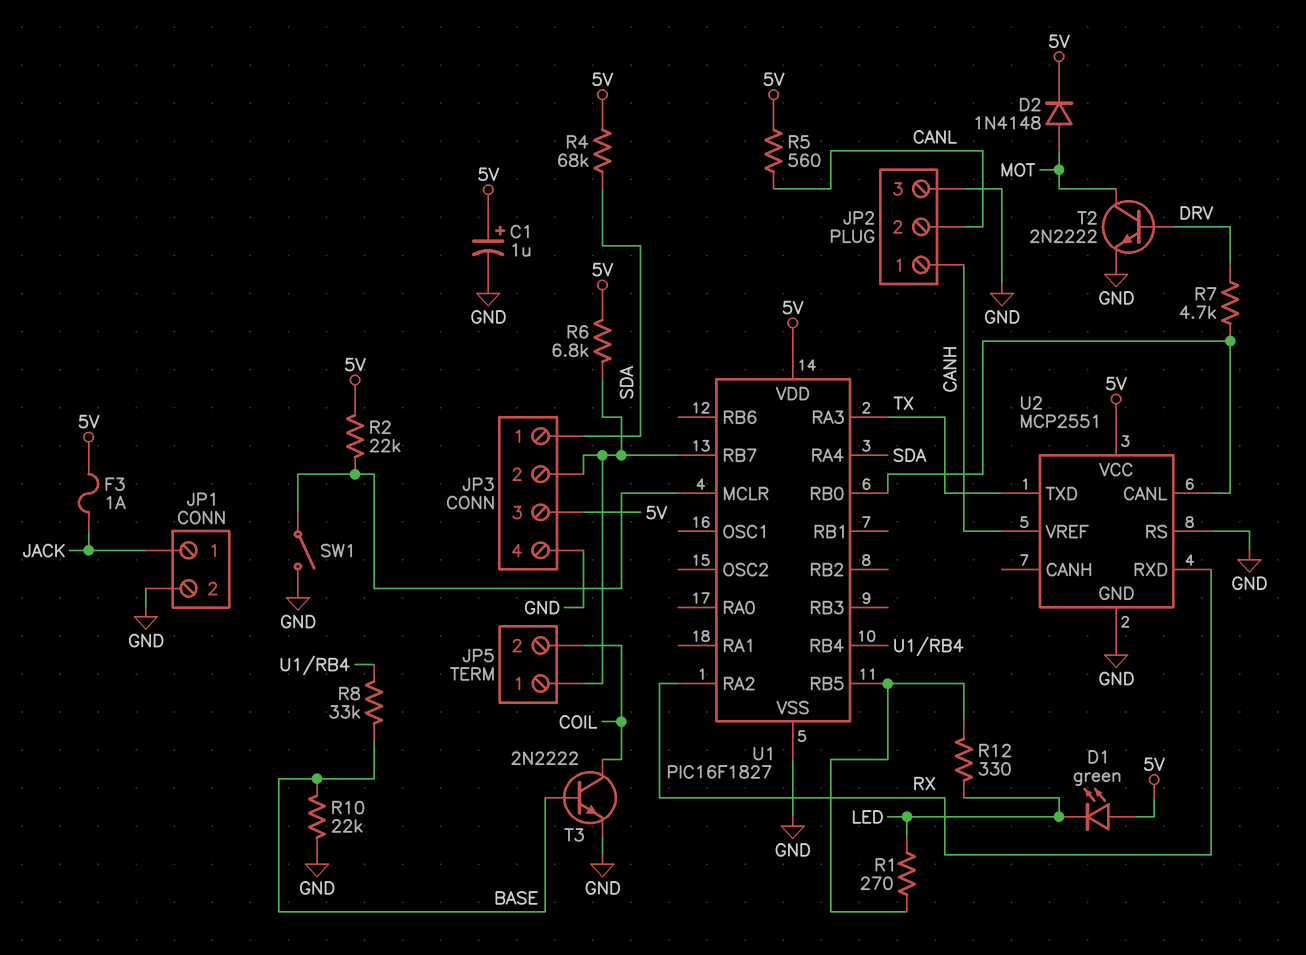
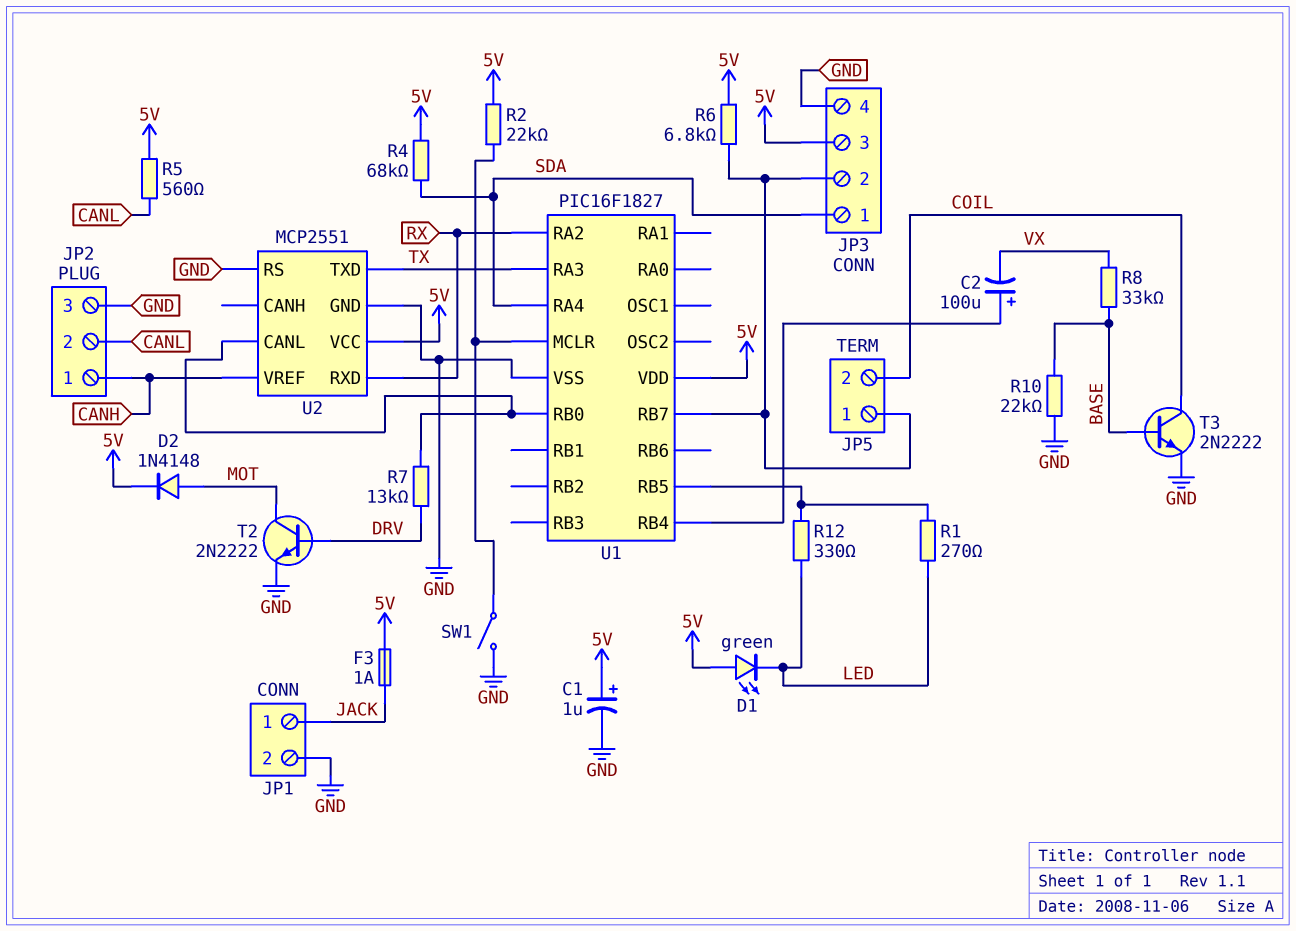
C2: none -> 100uF (plus U1/RB4, minus VX)
R7: 4.7k (DRV, U1/RB0) -> 13k (DRV, U1/RB0)
R8: 33k (BASE, U1/RB4) -> 33k (BASE, VX)

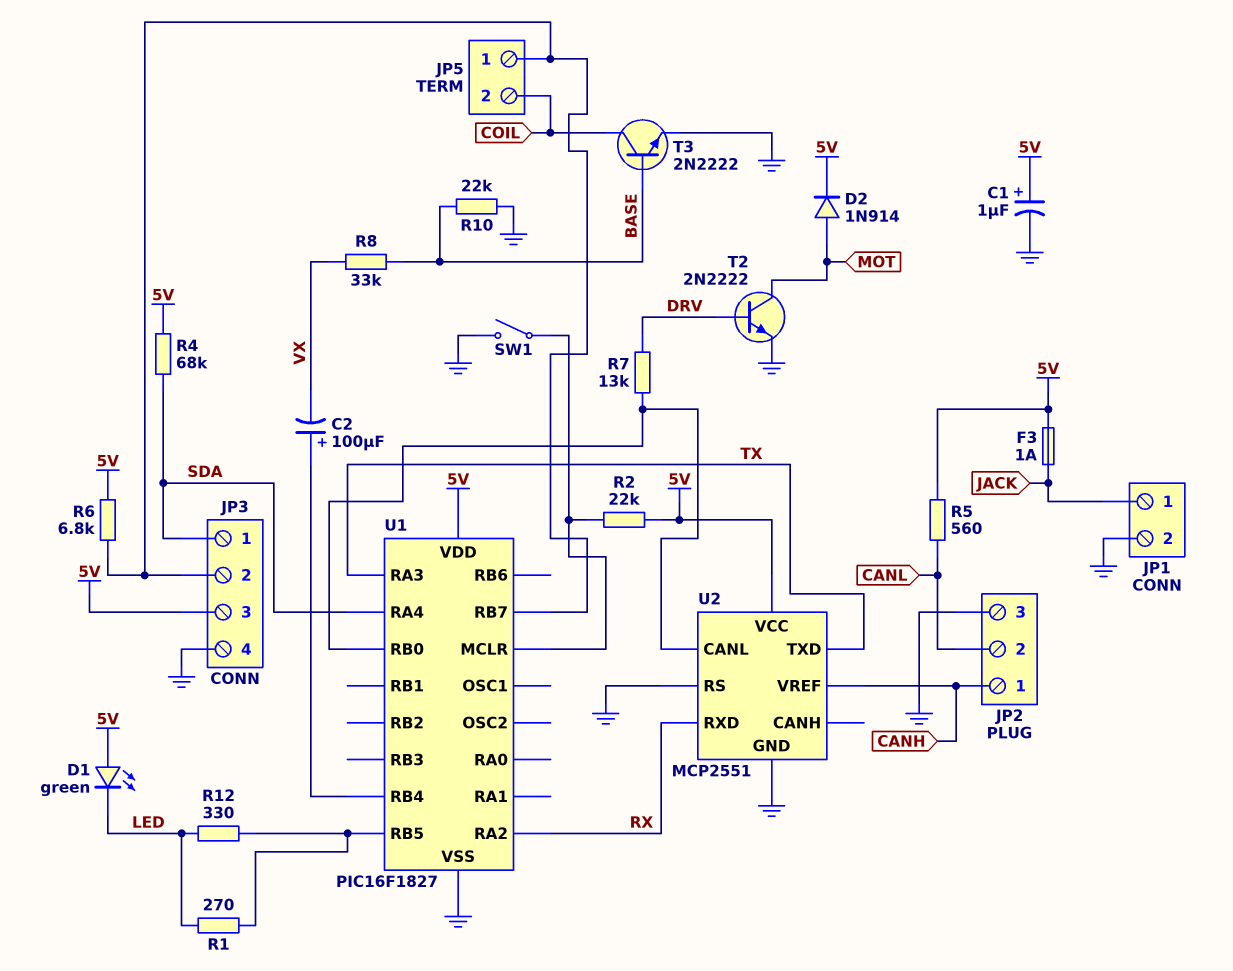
D2: diode 1N4148 (A MOT, K 5V) -> diode 1N914 (A MOT, K 5V)

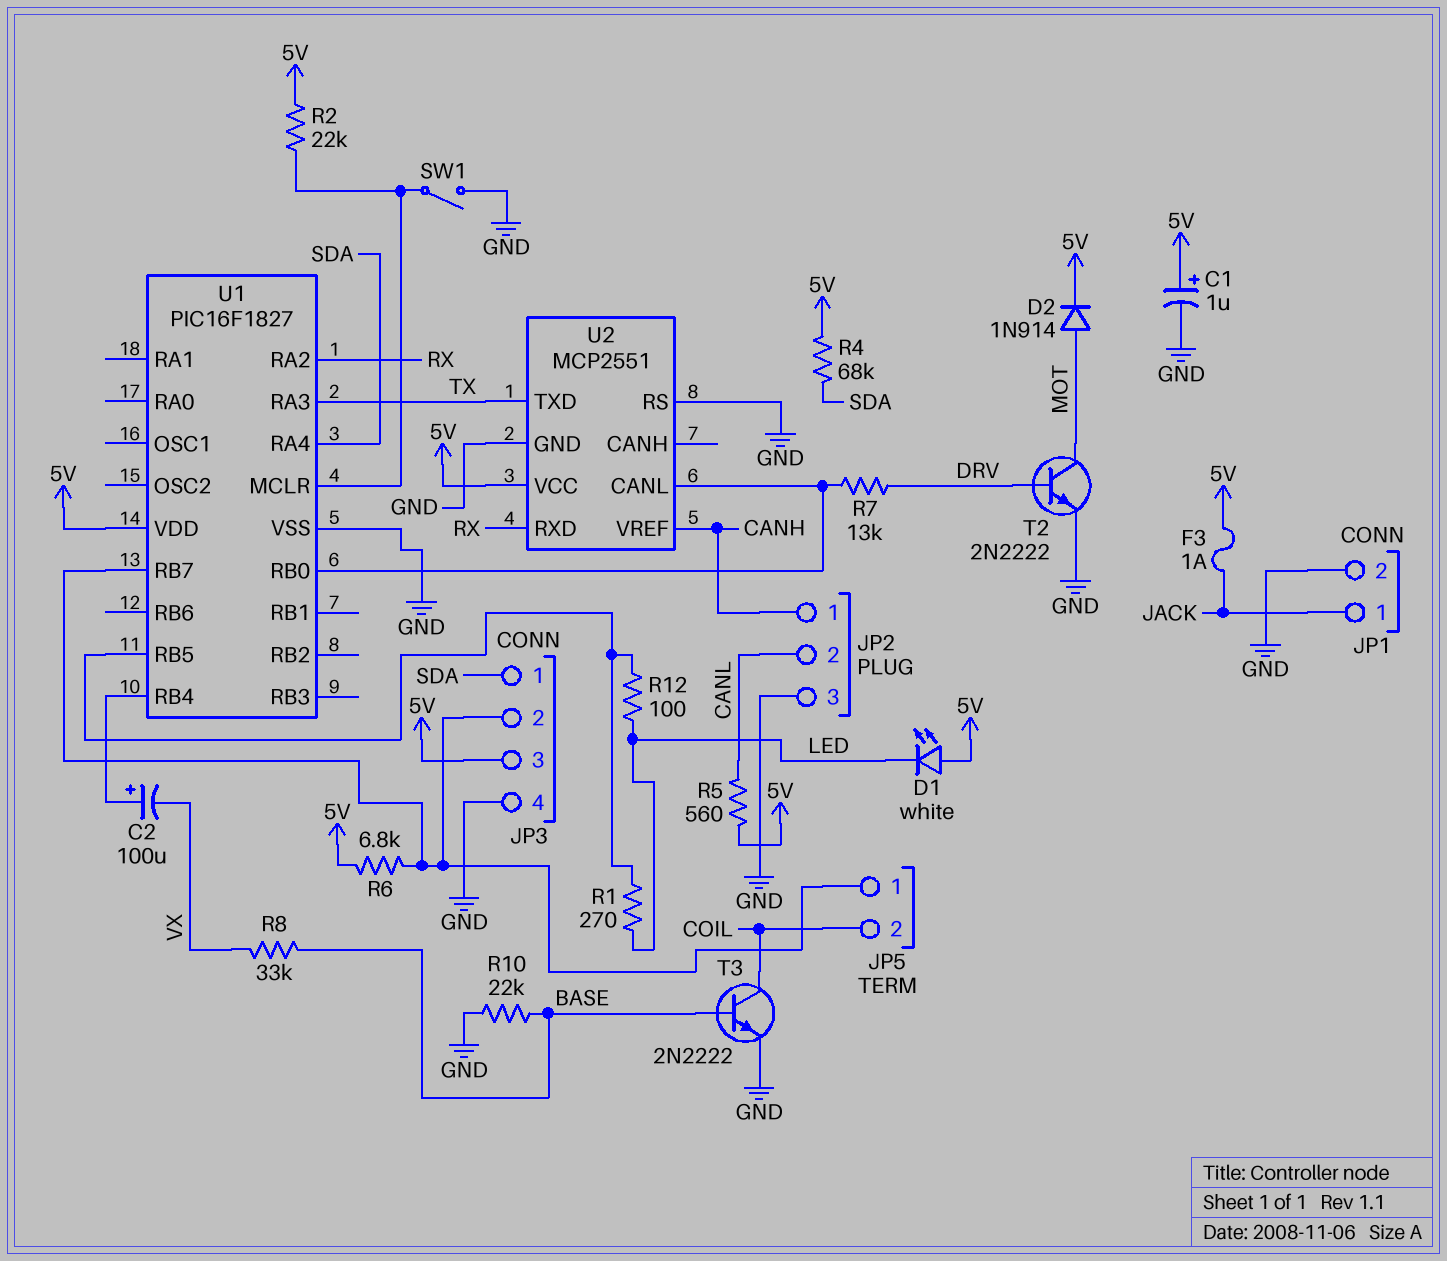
D1: LED green (A 5V, K LED) -> LED white (A 5V, K LED)
R12: 330 (LED, U1/RB5) -> 100 (LED, U1/RB5)

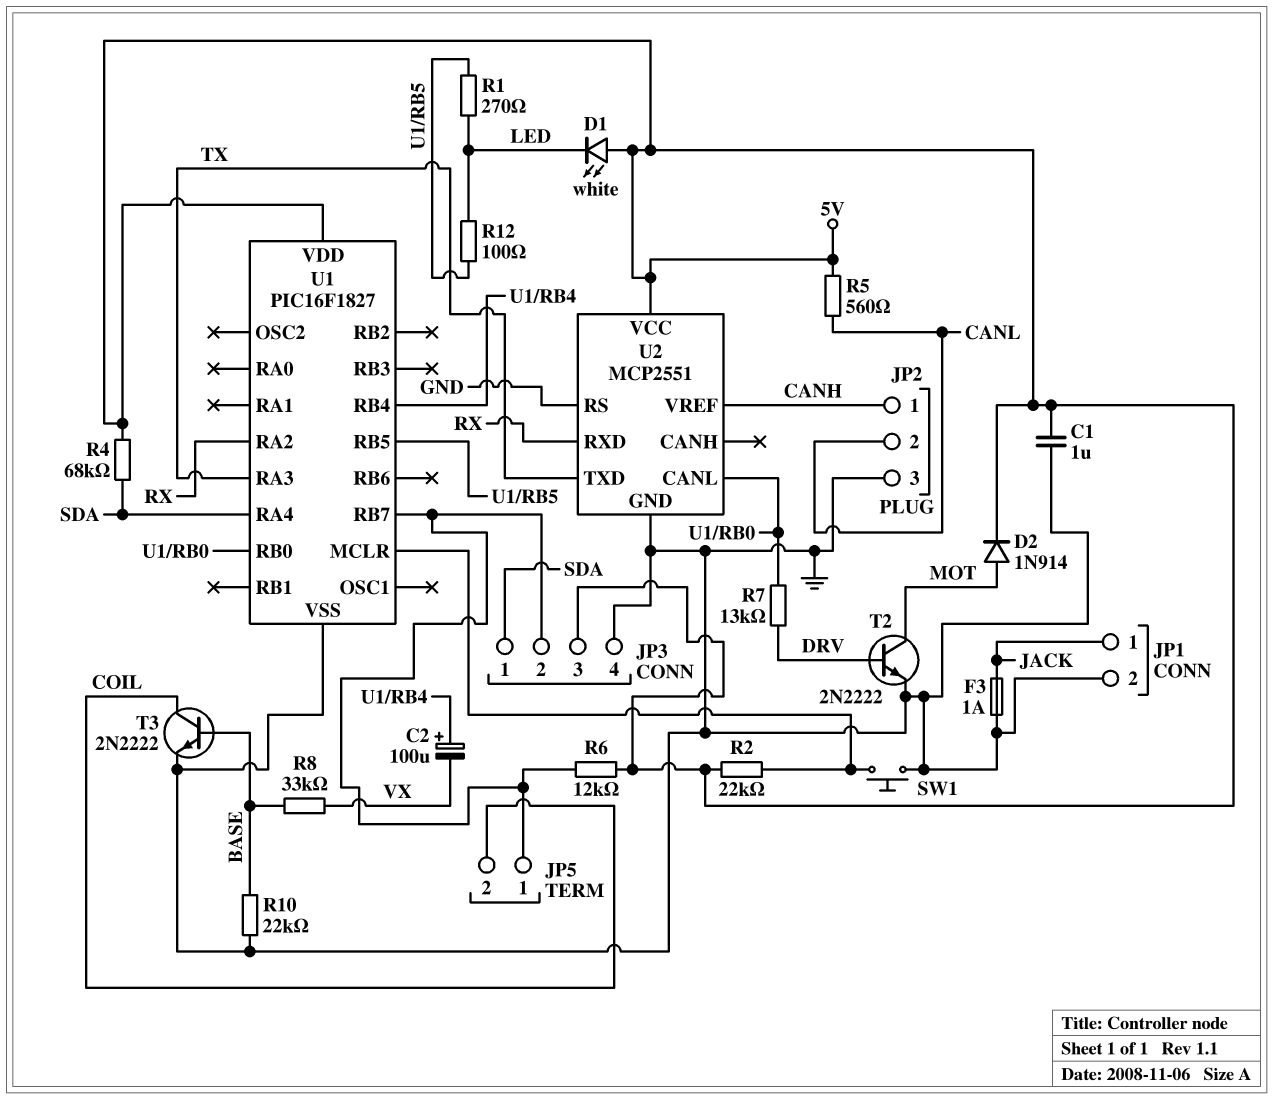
C1: 1uF (plus 5V, minus GND) -> 1uF (5V, GND)
F3: 1A (5V, JACK) -> 1A (GND, JACK)
R6: 6.8k (5V, JP3/2) -> 12k (5V, JP3/2)
SW1: switch (GND, U1/MCLR) -> button (GND, U1/MCLR)

